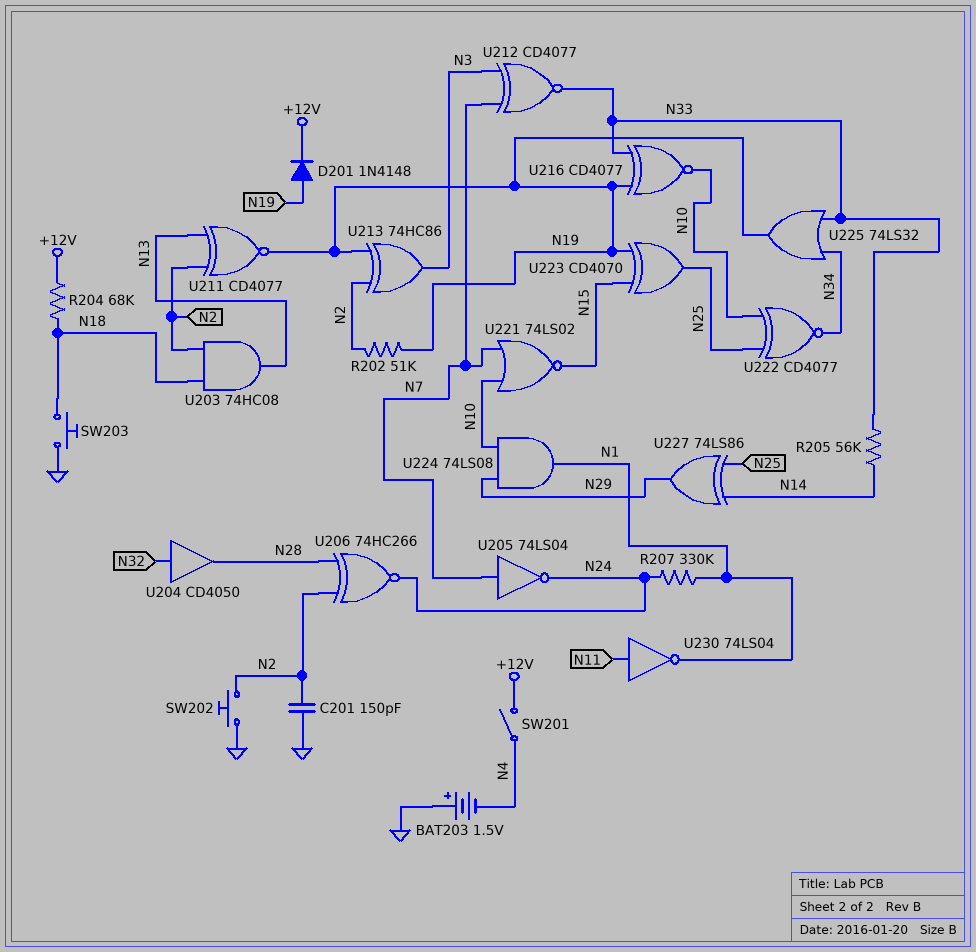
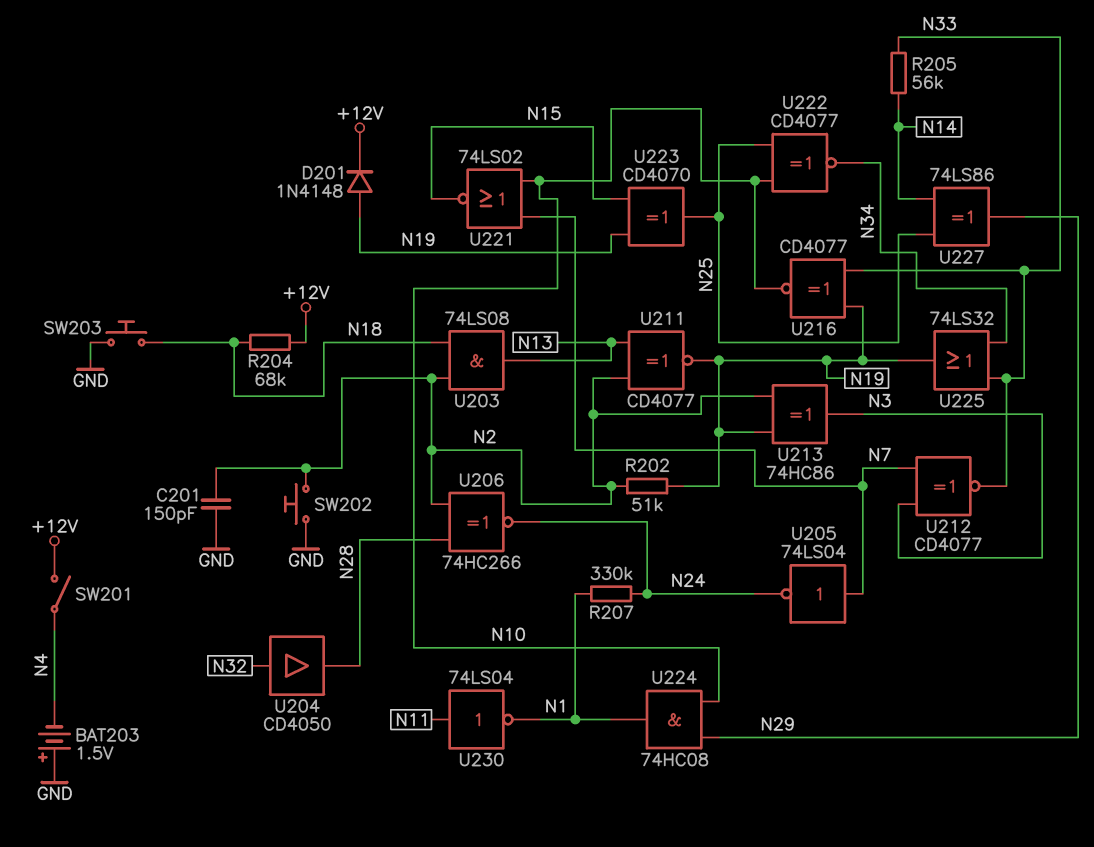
U203: AND 74HC08 (in N2, in N18, out N13) -> AND 74LS08 (in N2, in N18, out N13)
U224: AND 74LS08 (in N10, in N29, out N1) -> AND 74HC08 (in N10, in N29, out N1)

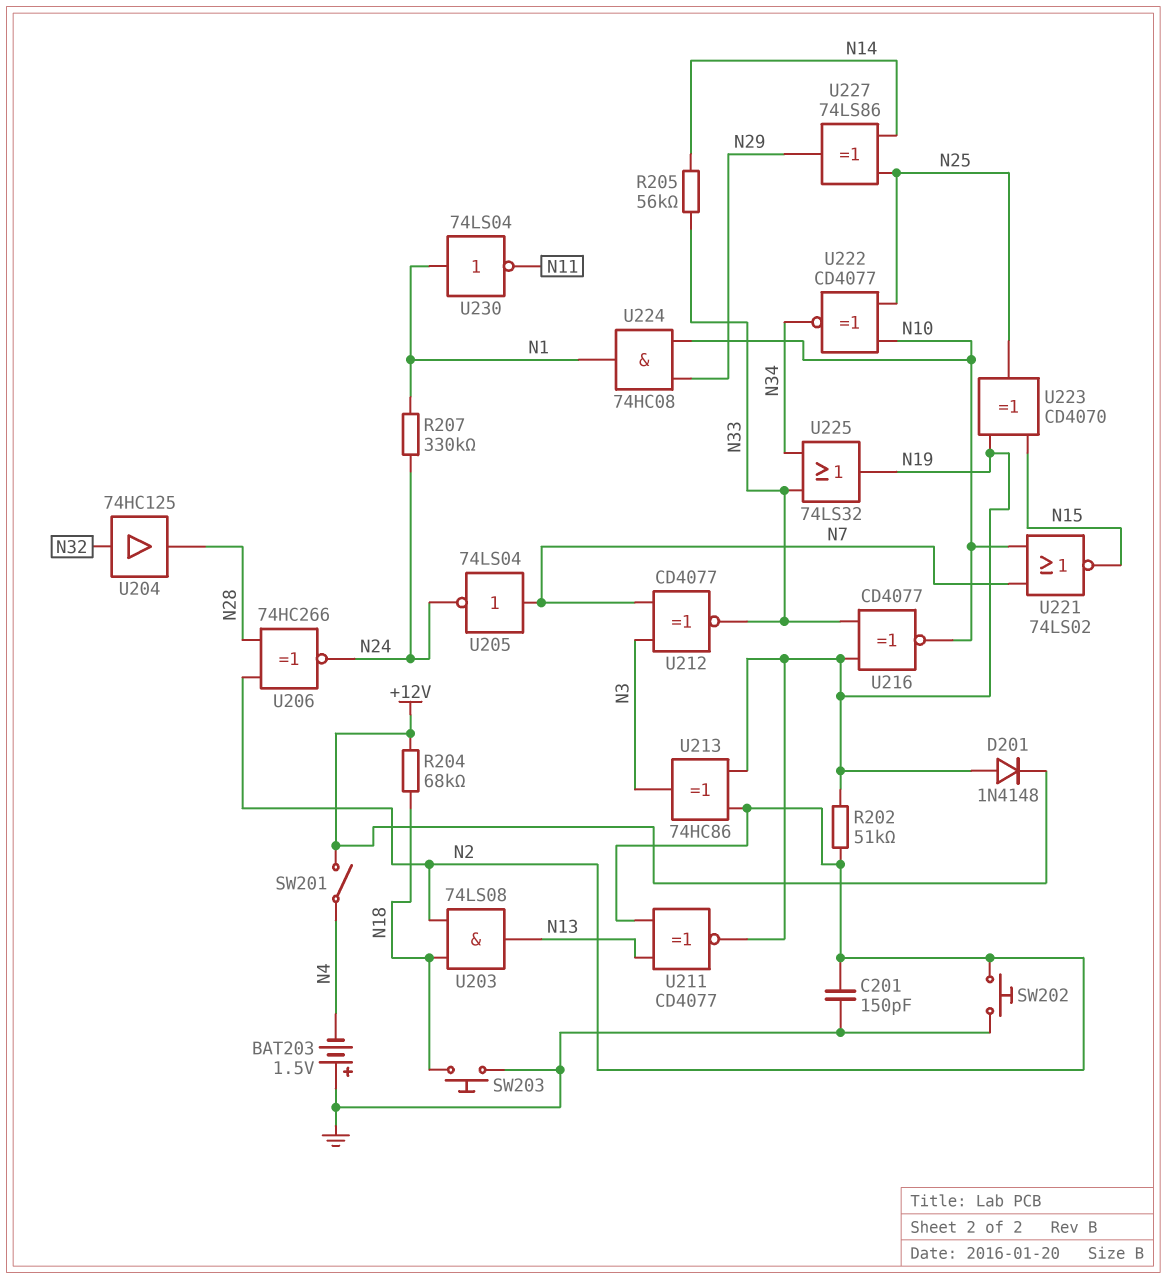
U204: buffer CD4050 (in N32, out N28) -> buffer 74HC125 (in N32, out N28)
U230: NOT 74LS04 (in N11, out N1) -> NOT 74LS04 (in N1, out N11)

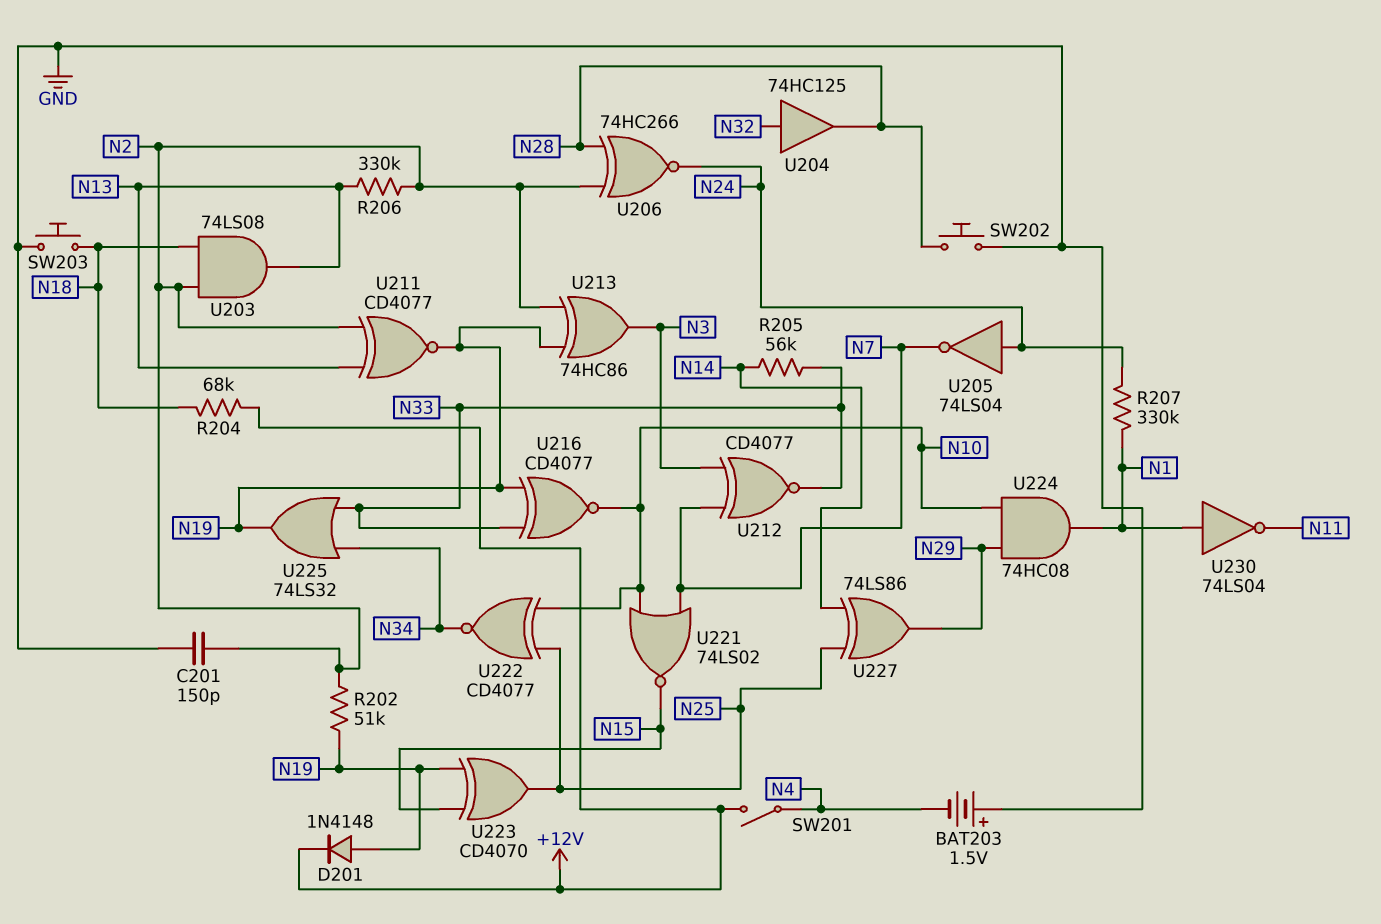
R206: none -> 330k (N2, N13)
SW202: button (GND, N2) -> button (GND, N28)
U205: NOT 74LS04 (in N7, out N24) -> NOT 74LS04 (in N24, out N7)

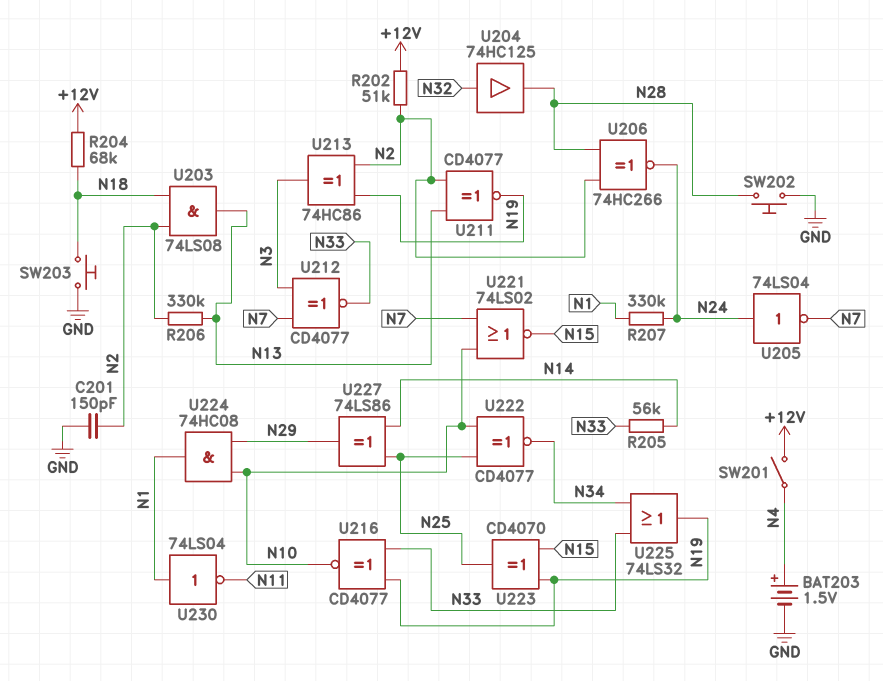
BAT203: 1.5V (plus GND, minus N4) -> 1.5V (plus N4, minus GND)
D201: diode 1N4148 (A N19, K +12V) -> none
R202: 51k (N2, N19) -> 51k (+12V, N2)

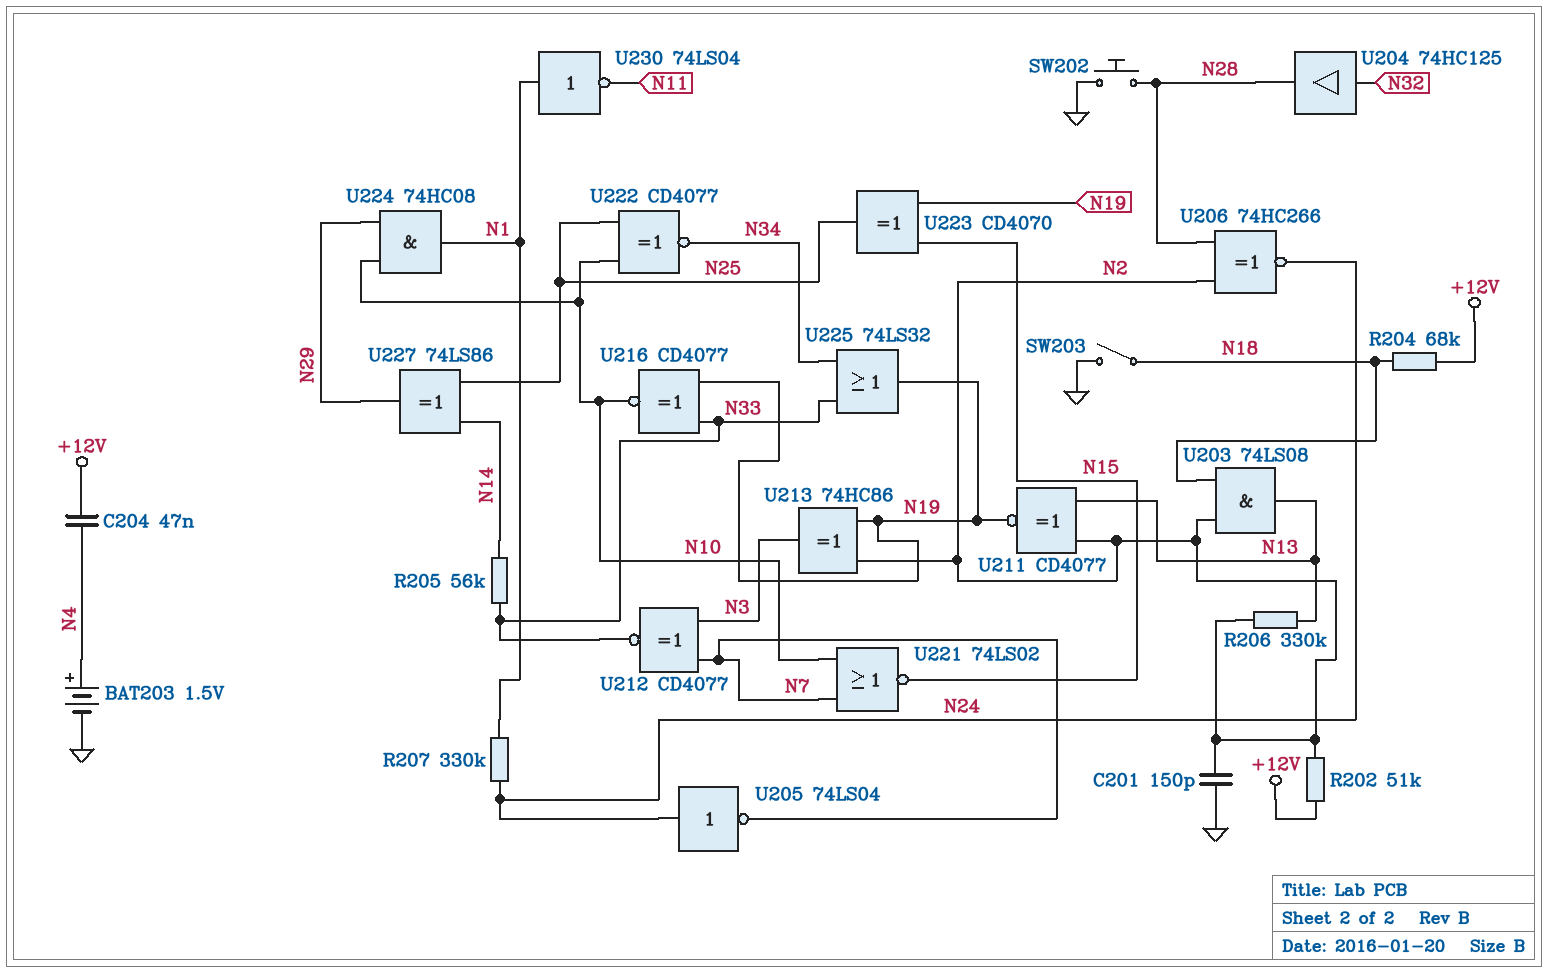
C204: none -> 47nF (+12V, N4)
SW201: switch (+12V, N4) -> none
SW203: button (GND, N18) -> switch (GND, N18)

